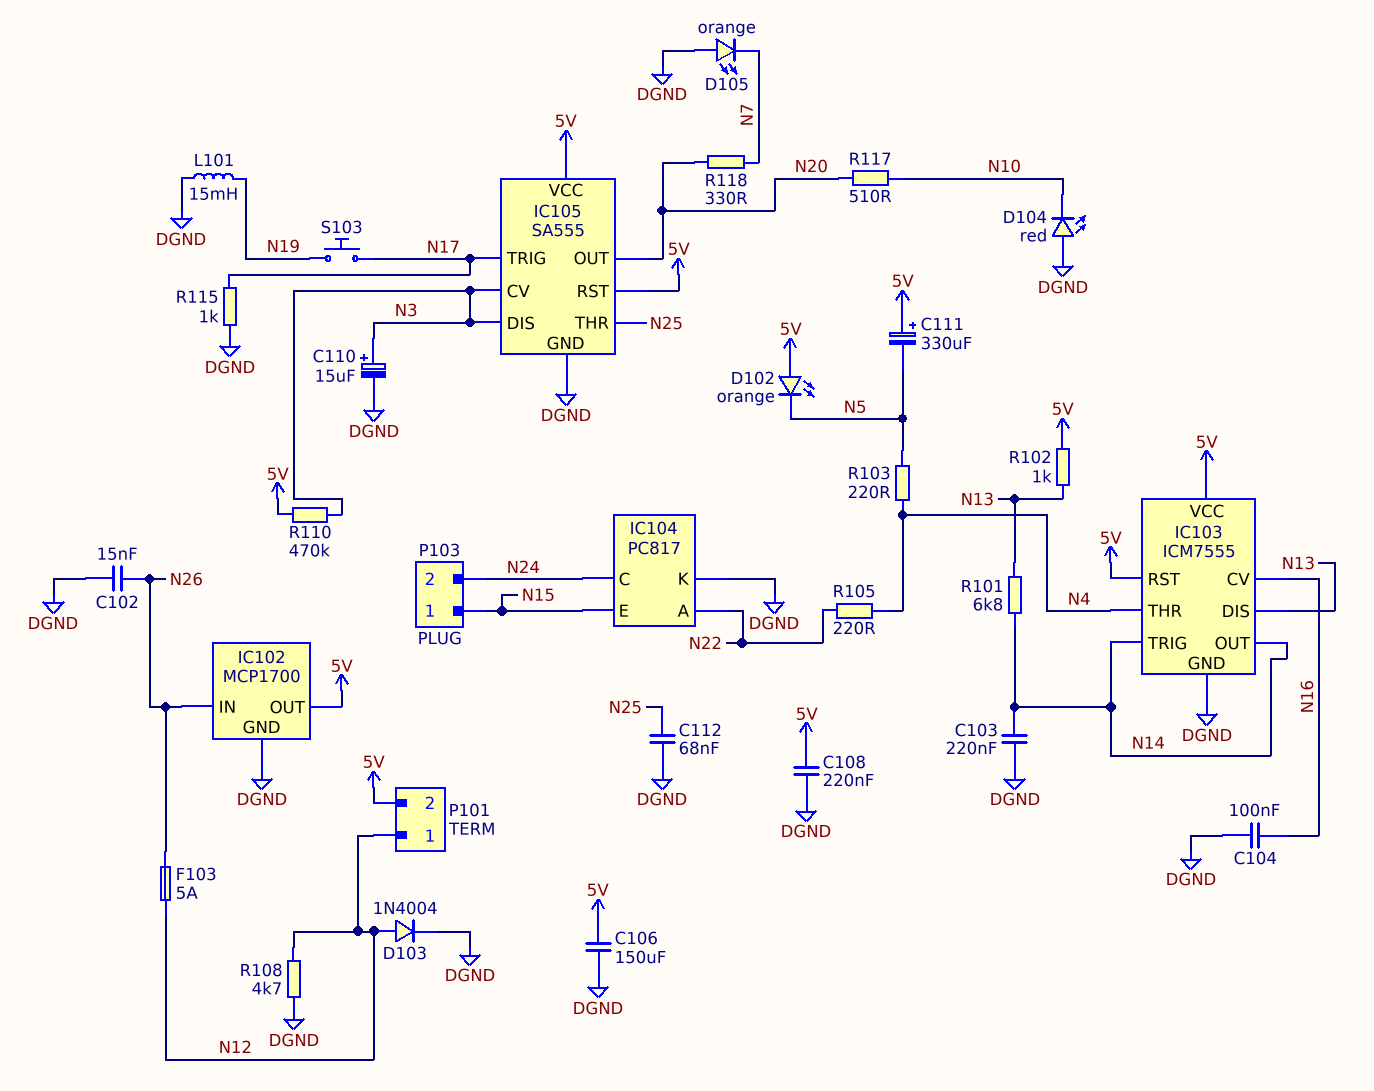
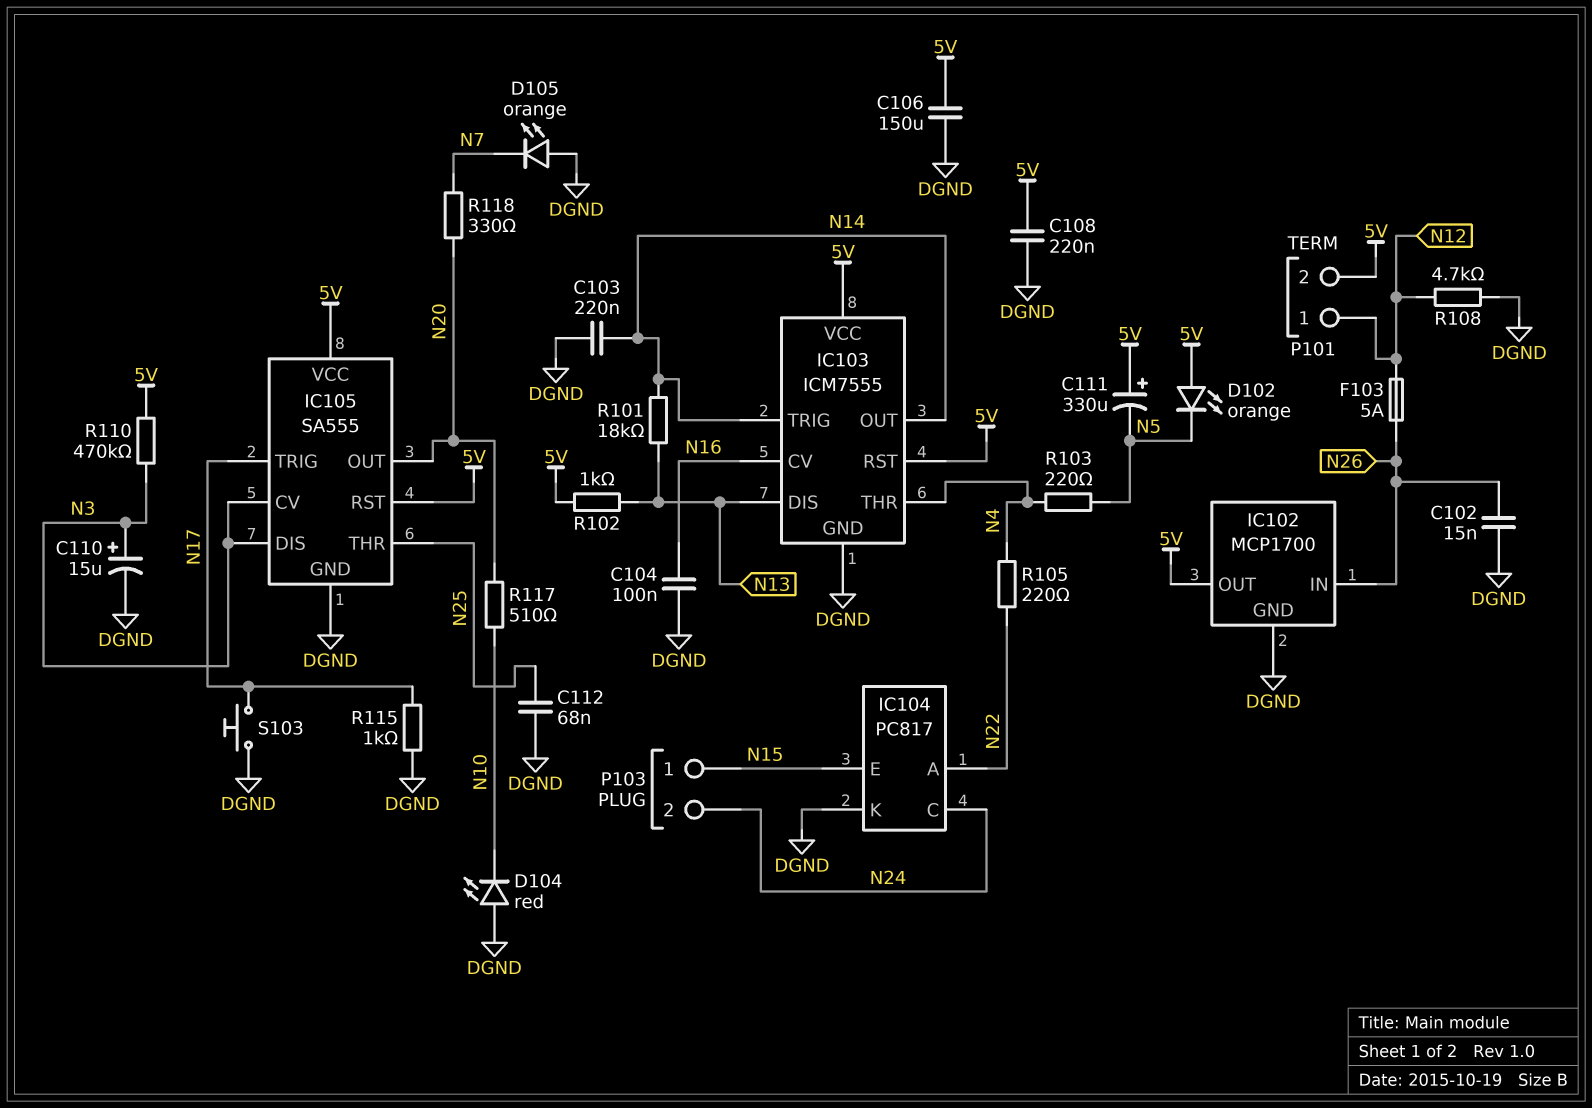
D103: diode 1N4004 (A N12, K DGND) -> none
L101: 15mH (DGND, N19) -> none
R101: 6.8k (N13, N14) -> 18k (N13, N14)
S103: button (N17, N19) -> button (DGND, N17)

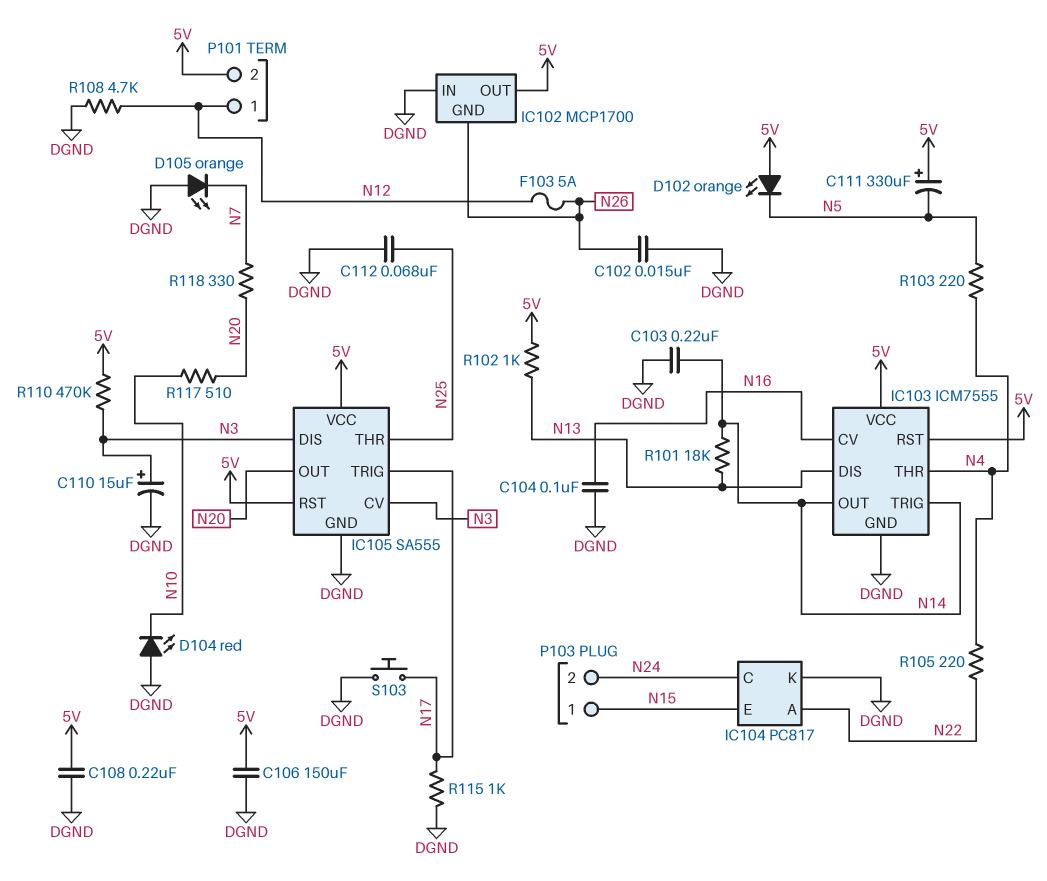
IC102 pin GND: DGND -> N26
IC102 pin IN: N26 -> DGND

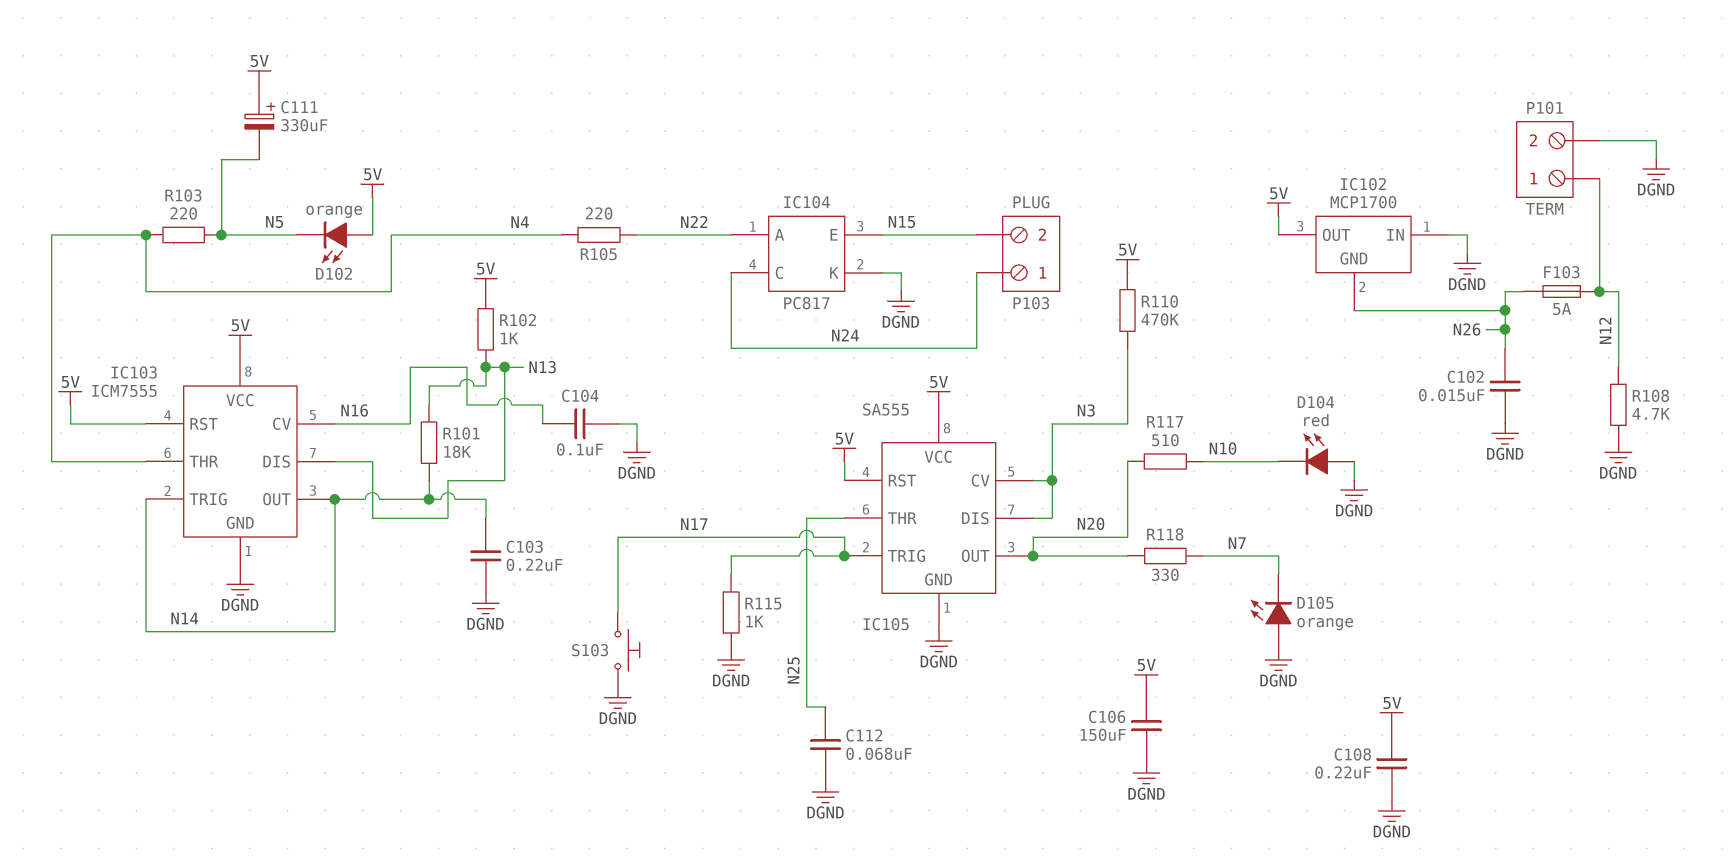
C110: 15uF (plus N3, minus DGND) -> none
P101 pin 2: 5V -> DGND
P103 pin 1: N15 -> N24
P103 pin 2: N24 -> N15

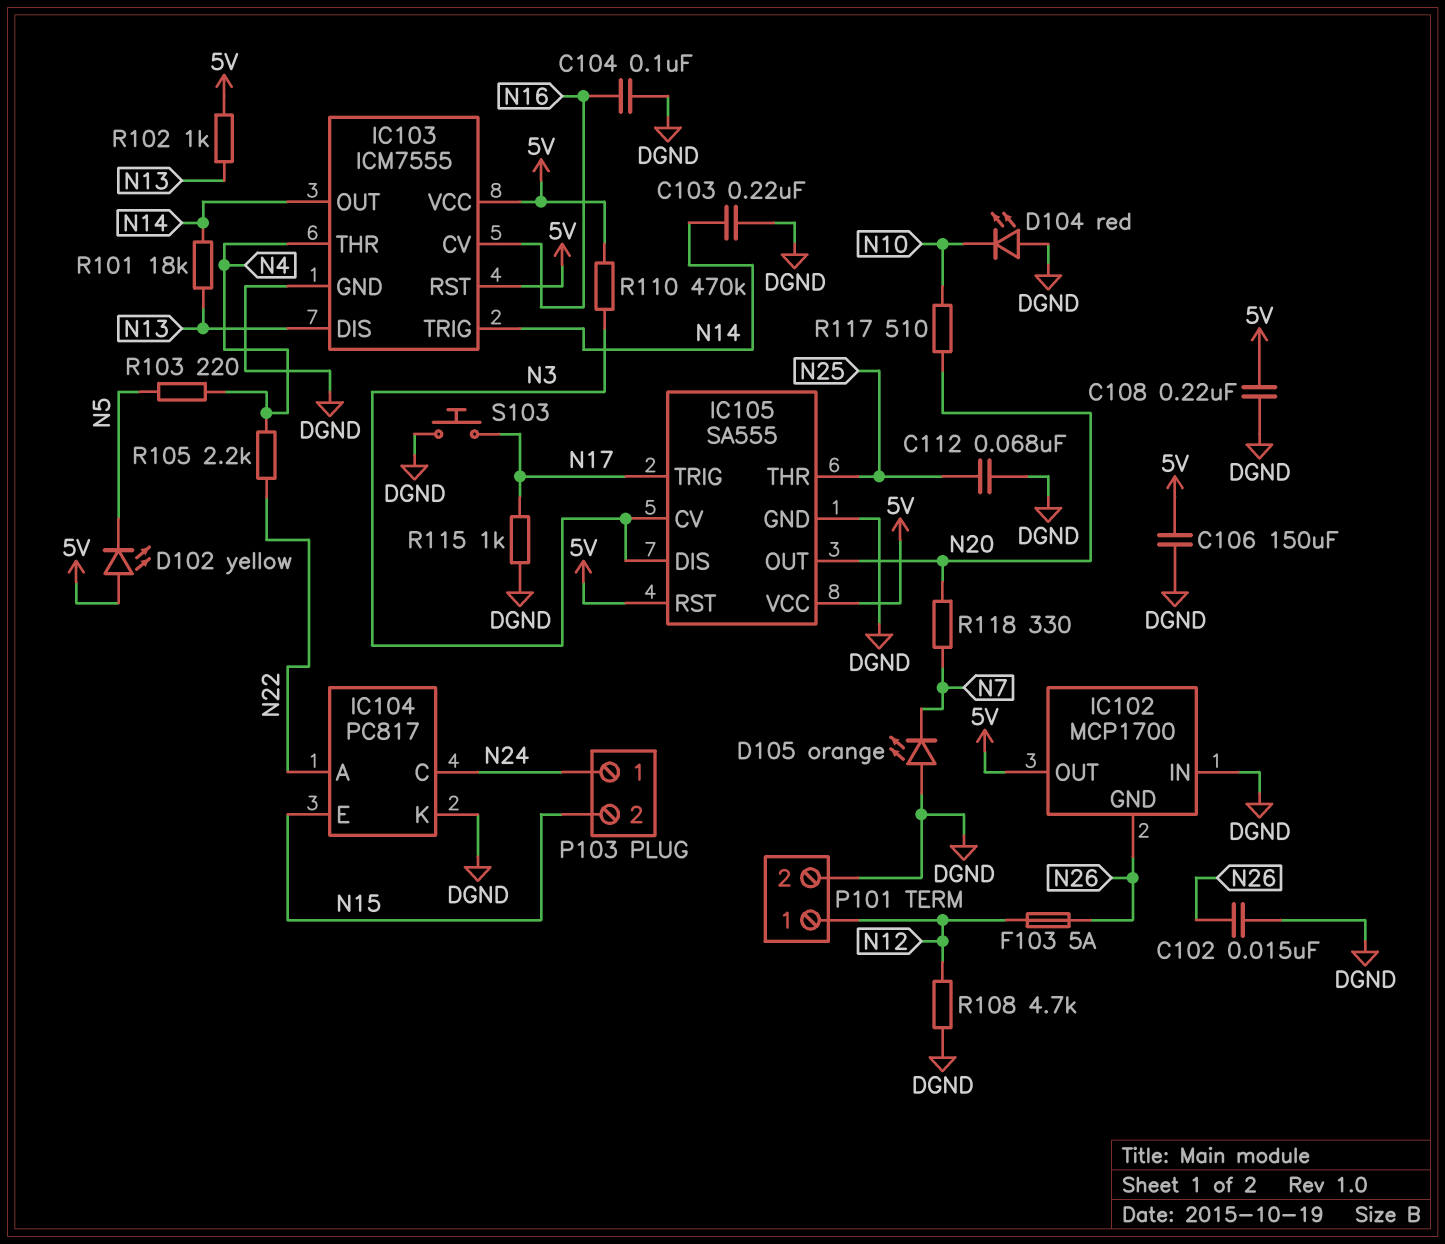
C111: 330uF (plus 5V, minus N5) -> none
D102: LED orange (A 5V, K N5) -> LED yellow (A 5V, K N5)
R105: 220 (N4, N22) -> 2.2k (N4, N22)

